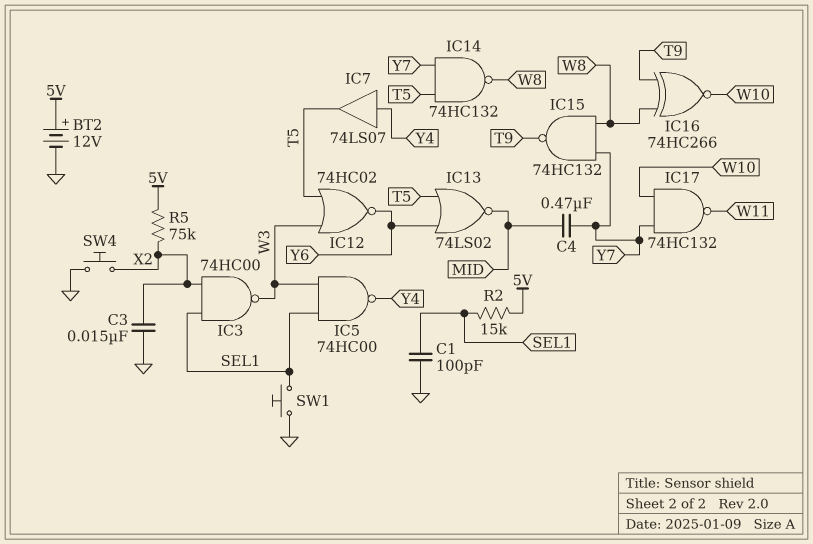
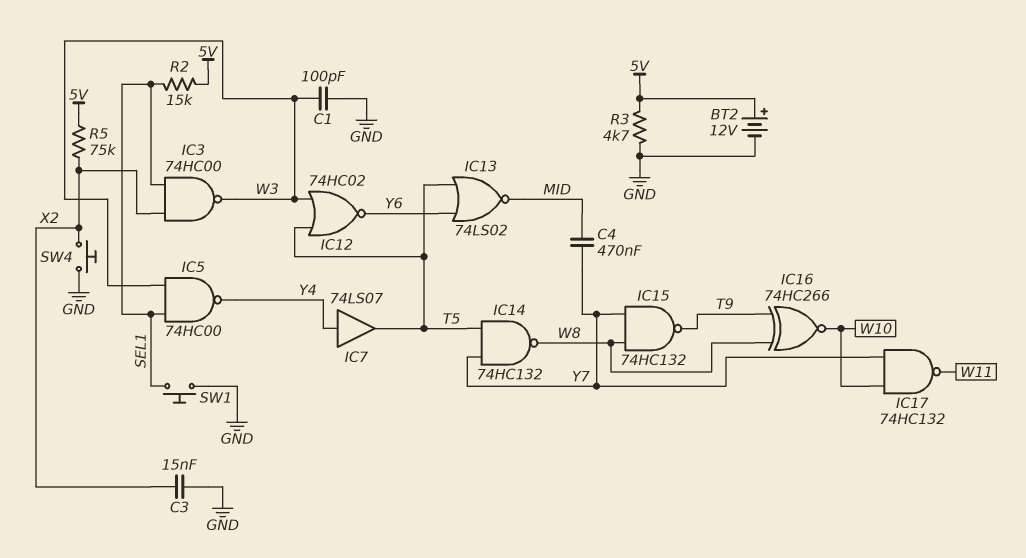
C1: 100pF (GND, SEL1) -> 100pF (GND, W3)
R3: none -> 4.7k (5V, GND)

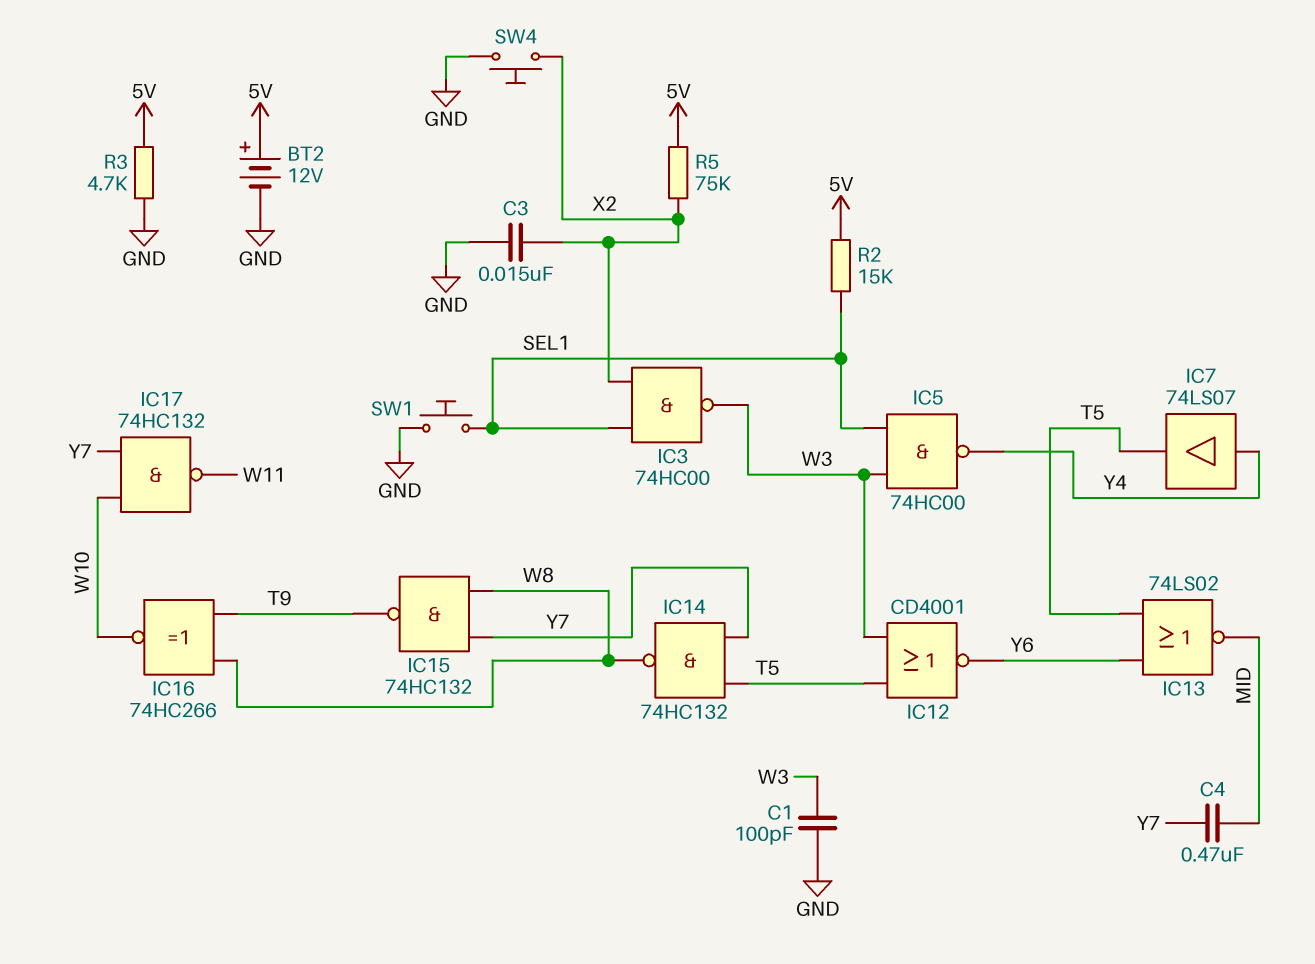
IC12: NOR 74HC02 (in T5, in W3, out Y6) -> NOR CD4001 (in T5, in W3, out Y6)

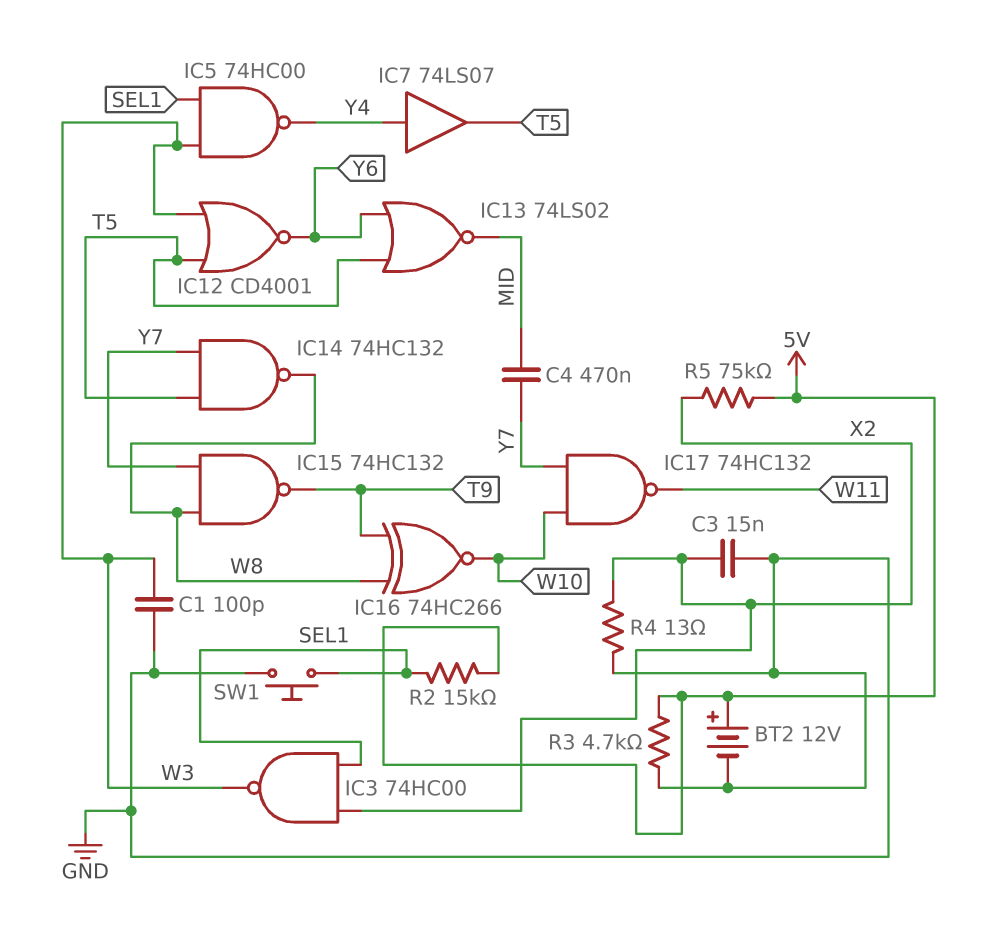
R4: none -> 13 (GND, X2)
SW4: button (GND, X2) -> none

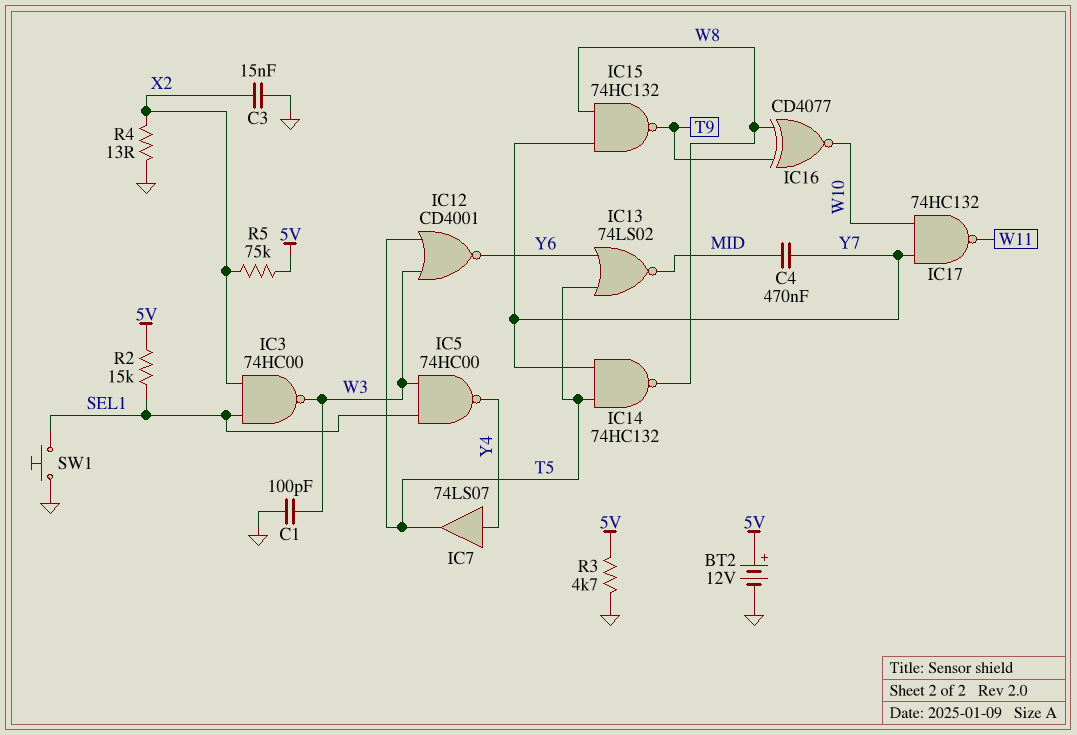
IC16: XNOR 74HC266 (in T9, in W8, out W10) -> XNOR CD4077 (in T9, in W8, out W10)

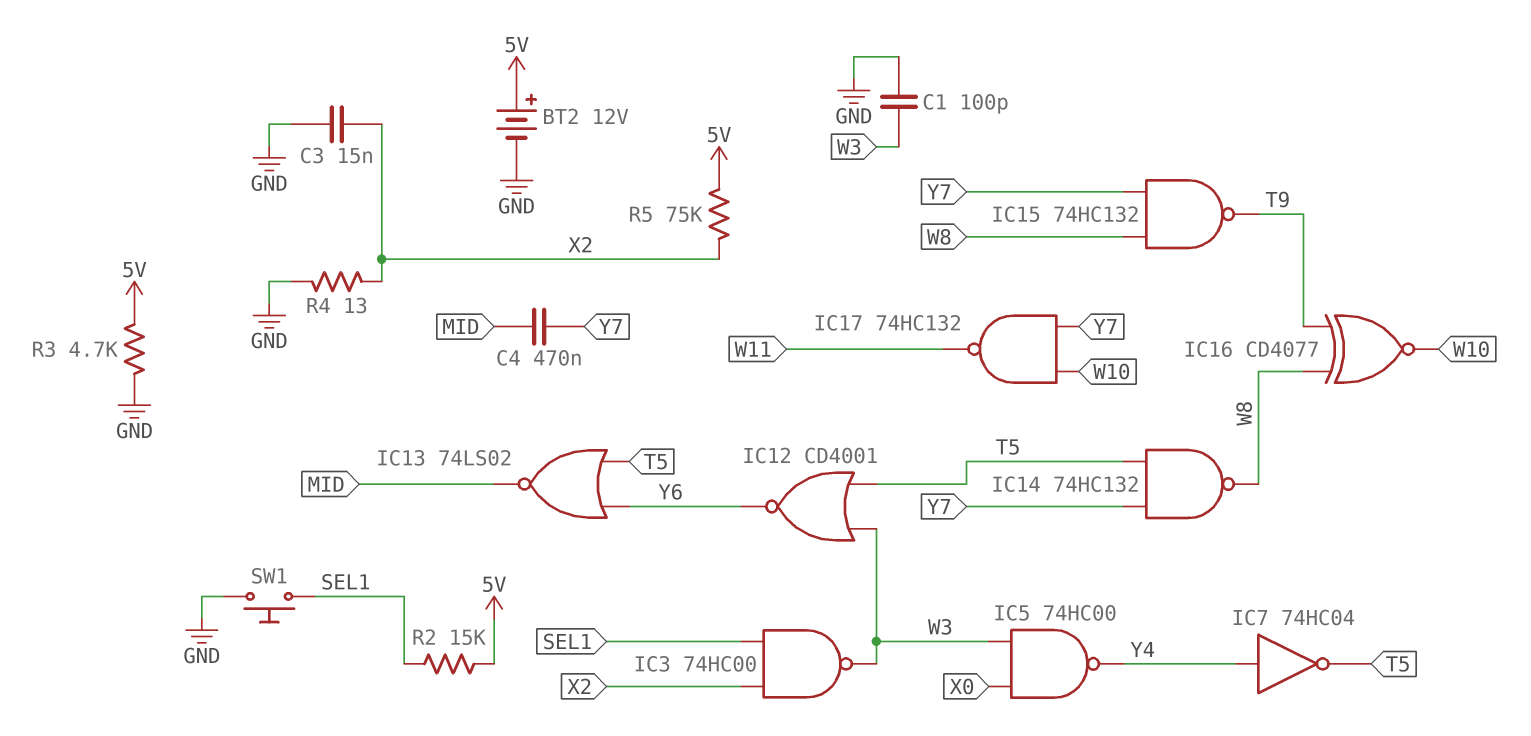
IC5: NAND 74HC00 (in SEL1, in W3, out Y4) -> NAND 74HC00 (in W3, in X0, out Y4)
IC7: buffer 74LS07 (in Y4, out T5) -> NOT 74HC04 (in Y4, out T5)

